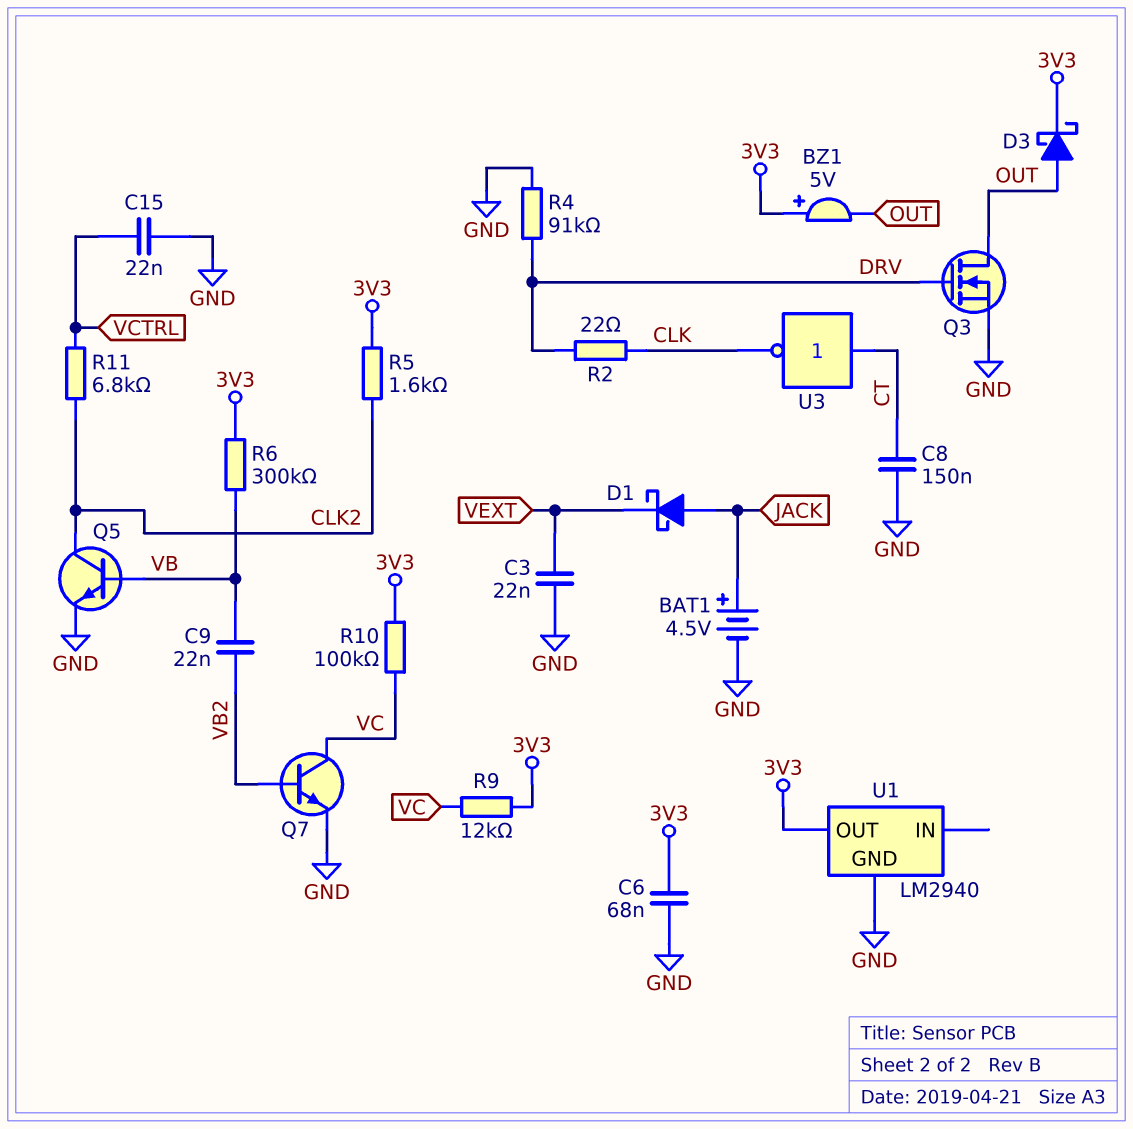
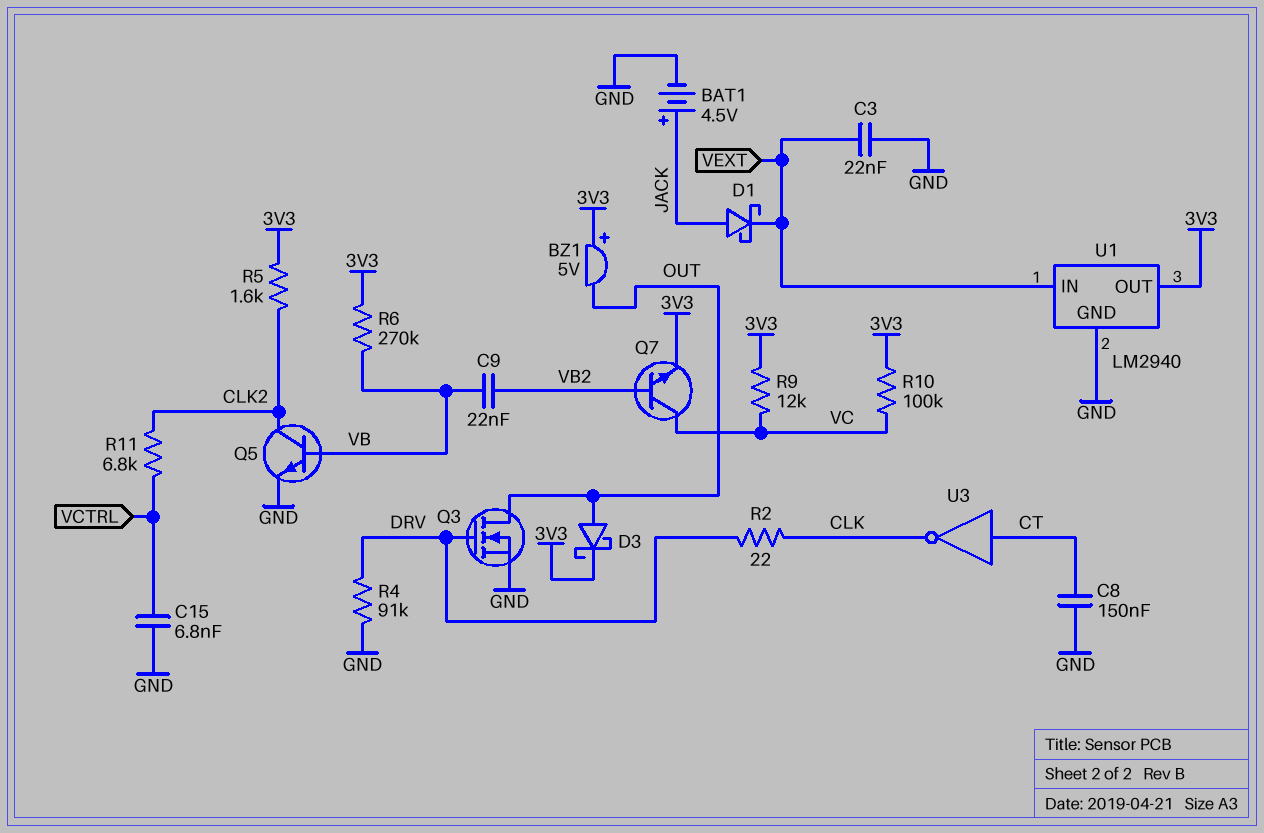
C6: 68nF (3V3, GND) -> none
C15: 22nF (GND, VCTRL) -> 6.8nF (GND, VCTRL)
Q7: NPN (B VB2, C VC, E GND) -> NPN (B VB2, C VC, E 3V3)
R6: 300k (3V3, VB) -> 270k (3V3, VB)
U1 pin IN: none -> VEXT

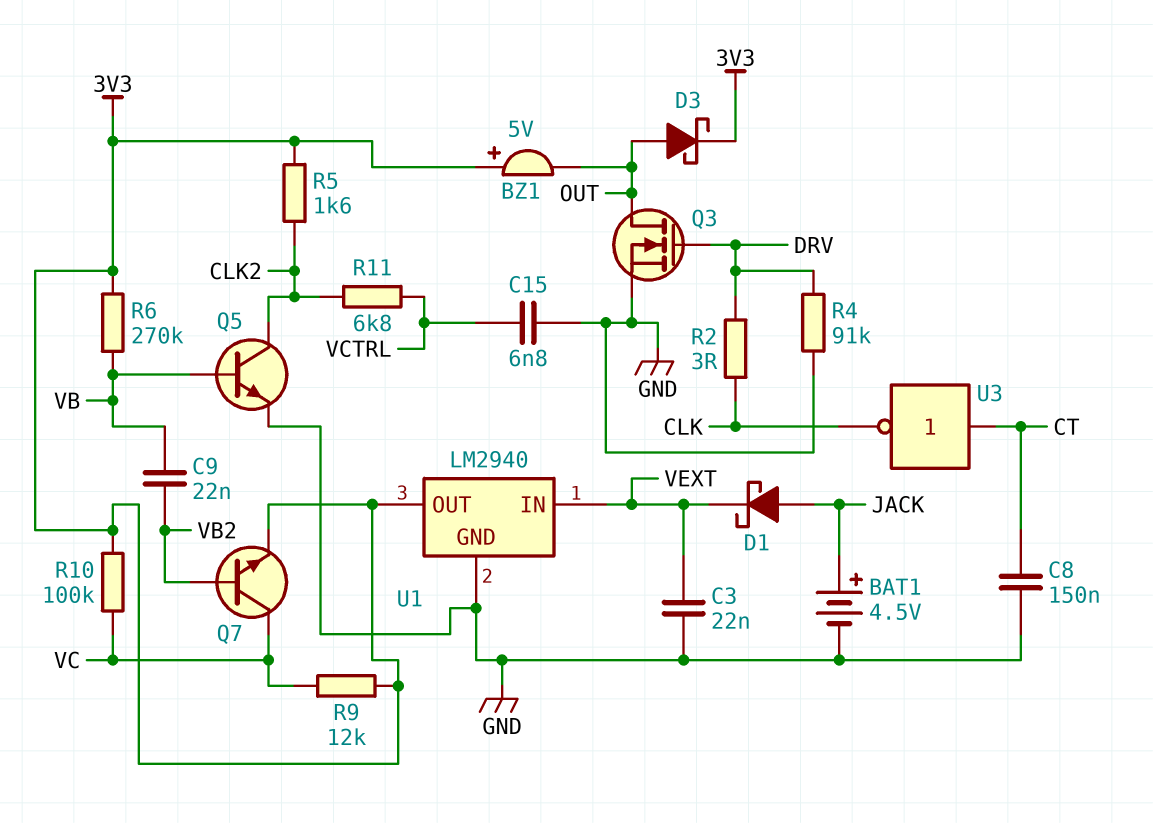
R2: 22 (CLK, DRV) -> 3 (CLK, DRV)

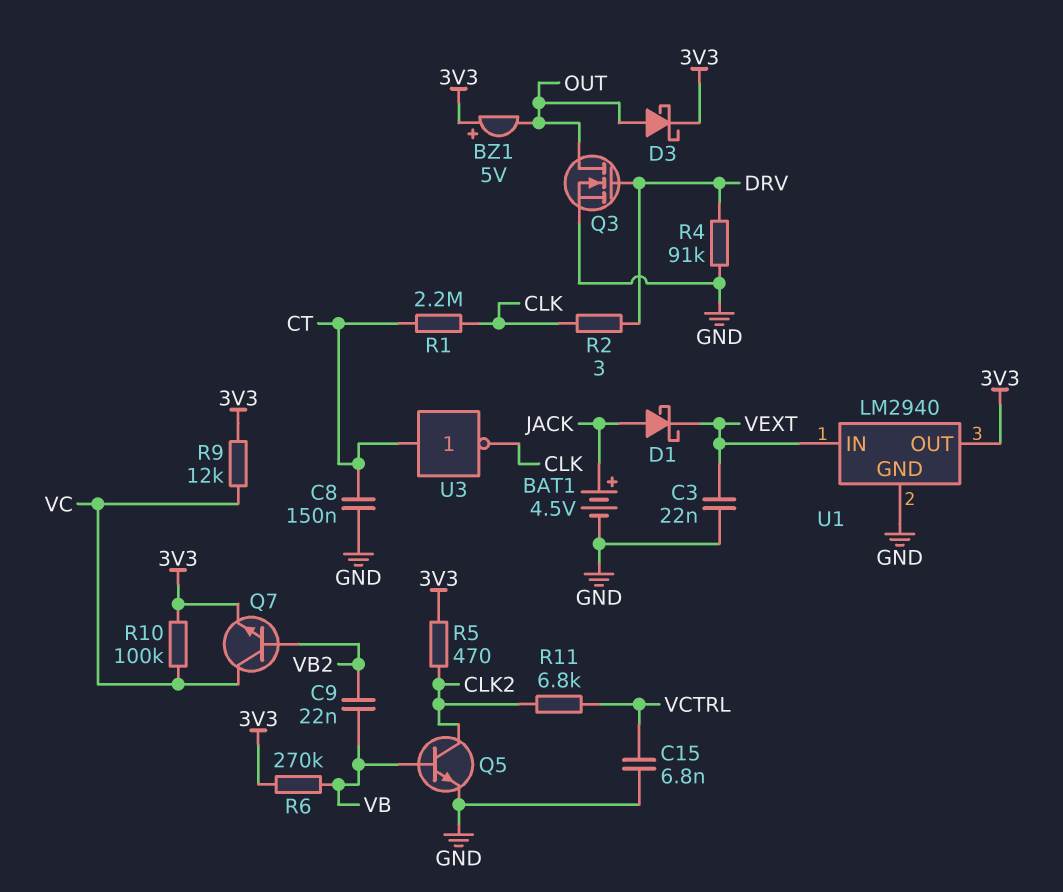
R1: none -> 2.2M (CLK, CT)
R5: 1.6k (3V3, CLK2) -> 470 (3V3, CLK2)

